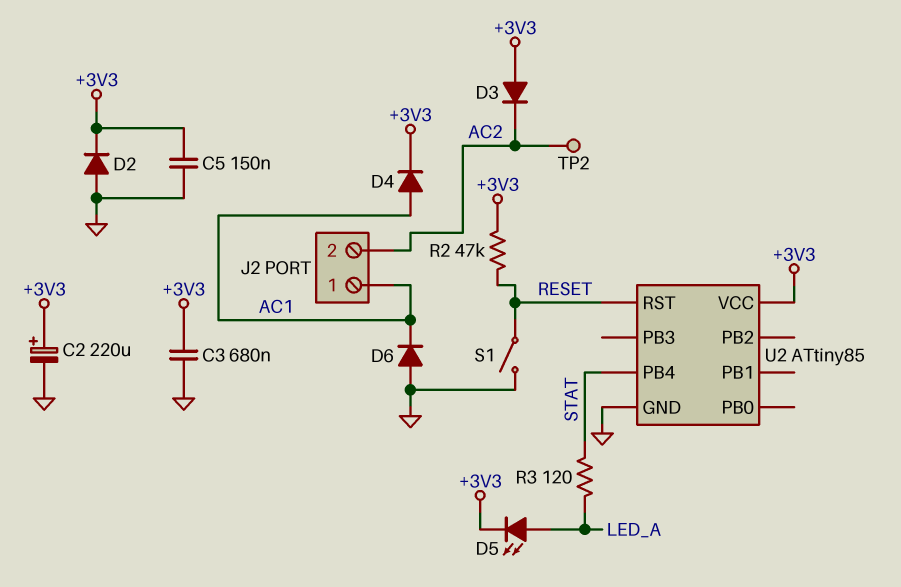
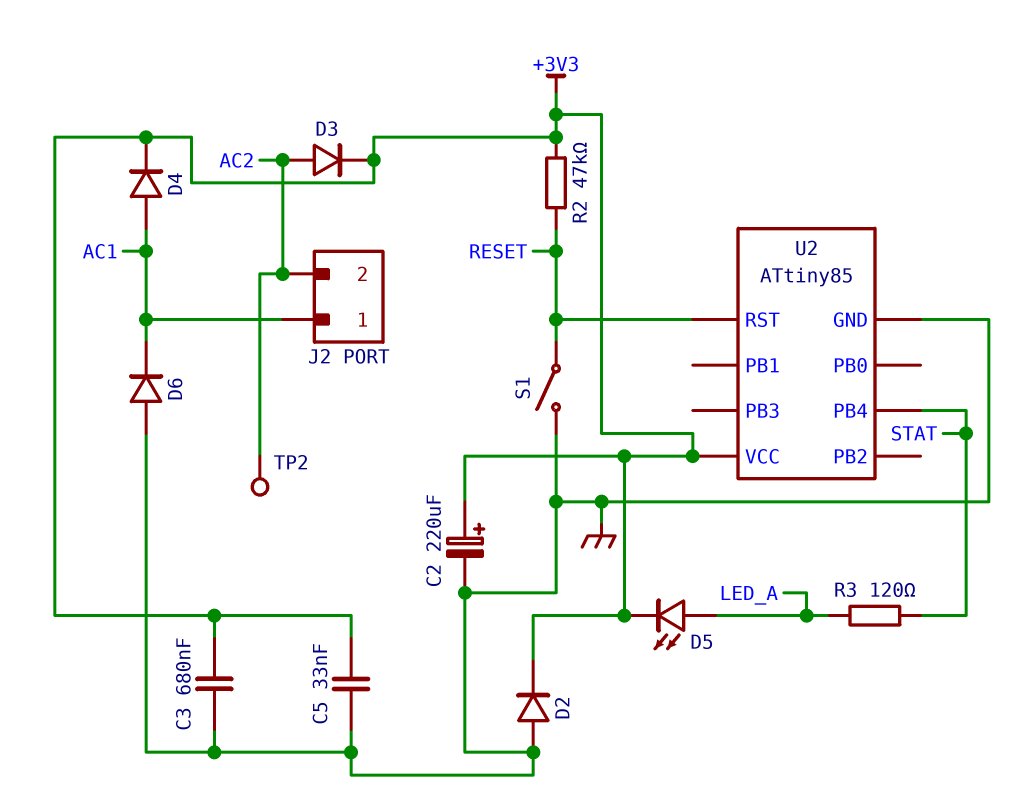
C5: 150nF (+3V3, GND) -> 33nF (+3V3, GND)
D3: diode (A +3V3, K AC2) -> diode (A AC2, K +3V3)

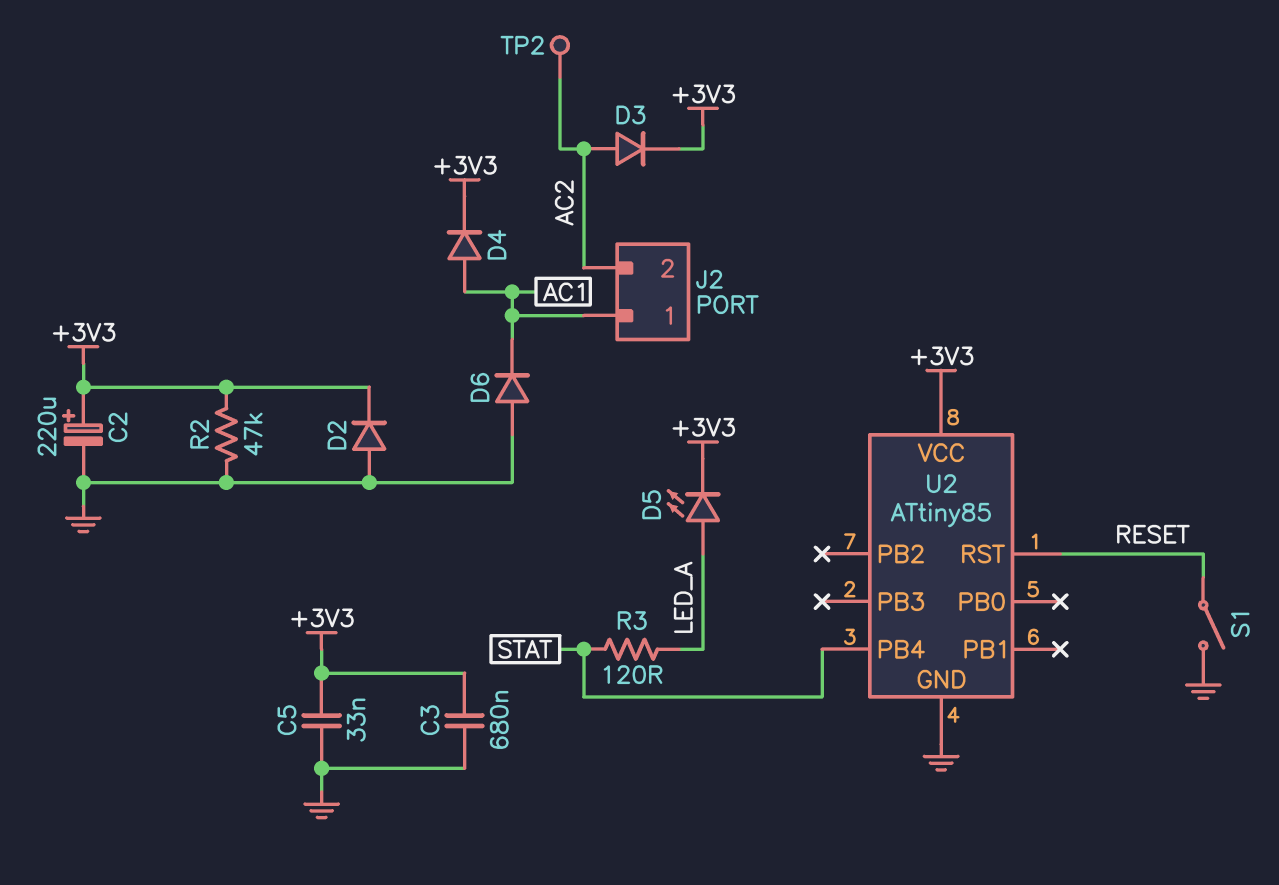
R2: 47k (+3V3, RESET) -> 47k (+3V3, GND)

